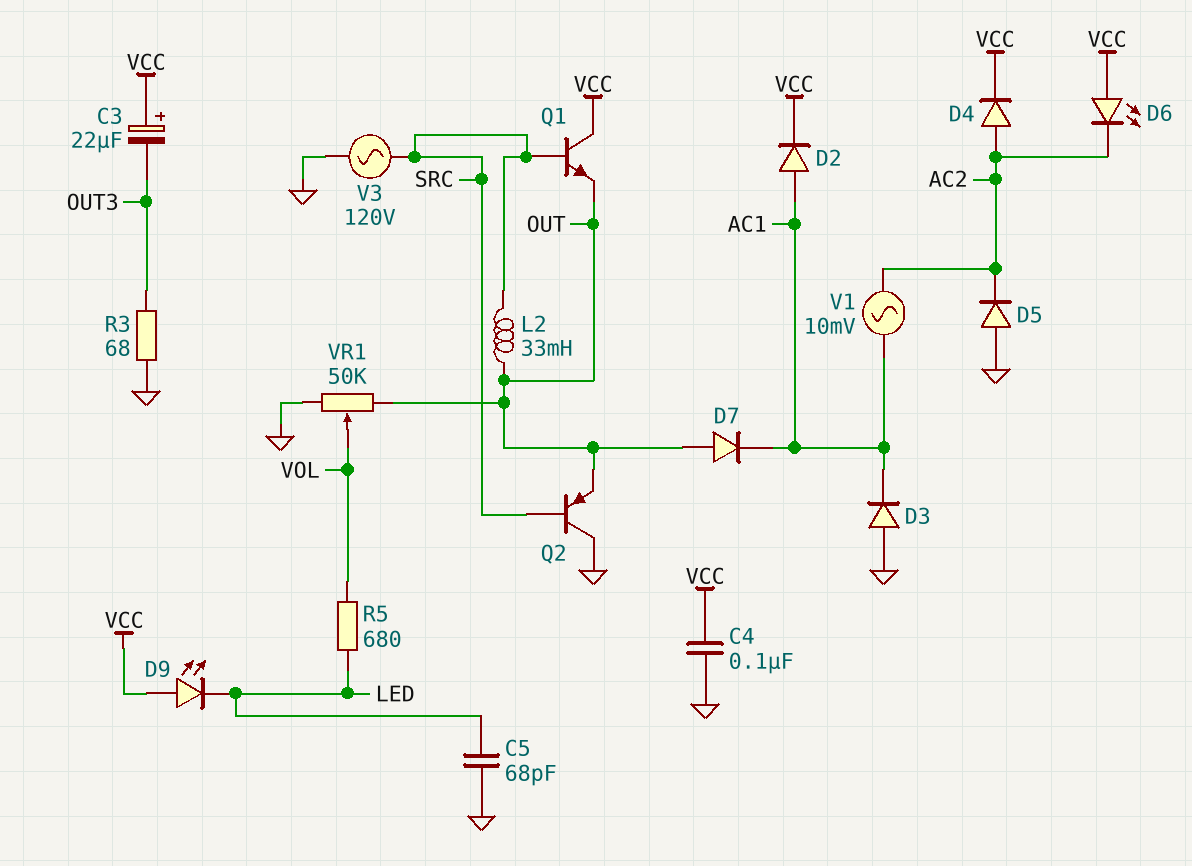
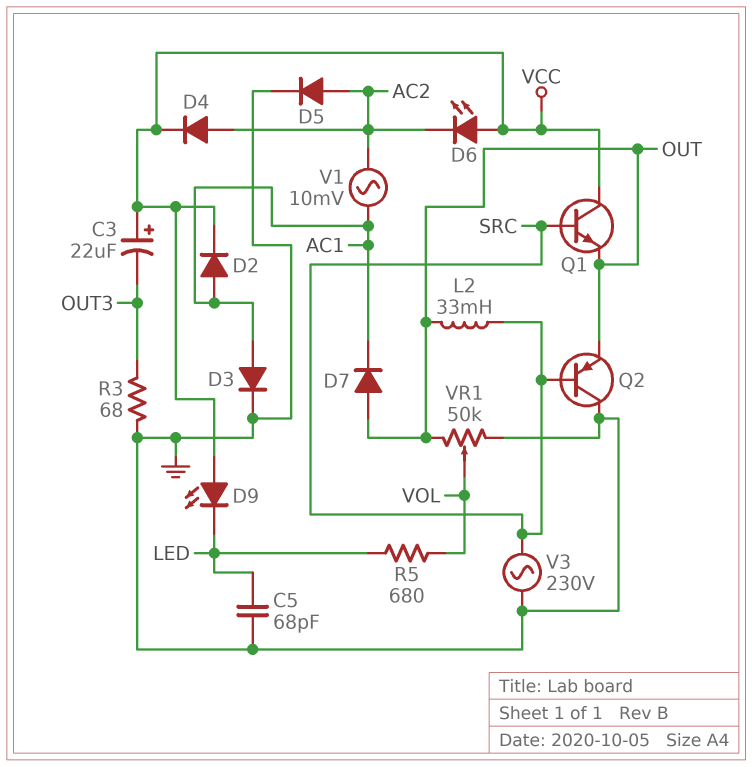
C4: 100nF (GND, VCC) -> none
D3: diode (A GND, K AC1) -> diode (A AC1, K GND)
D5: diode (A GND, K AC2) -> diode (A AC2, K GND)
V3: AC 120V (GND, SRC) -> AC 230V (GND, SRC)

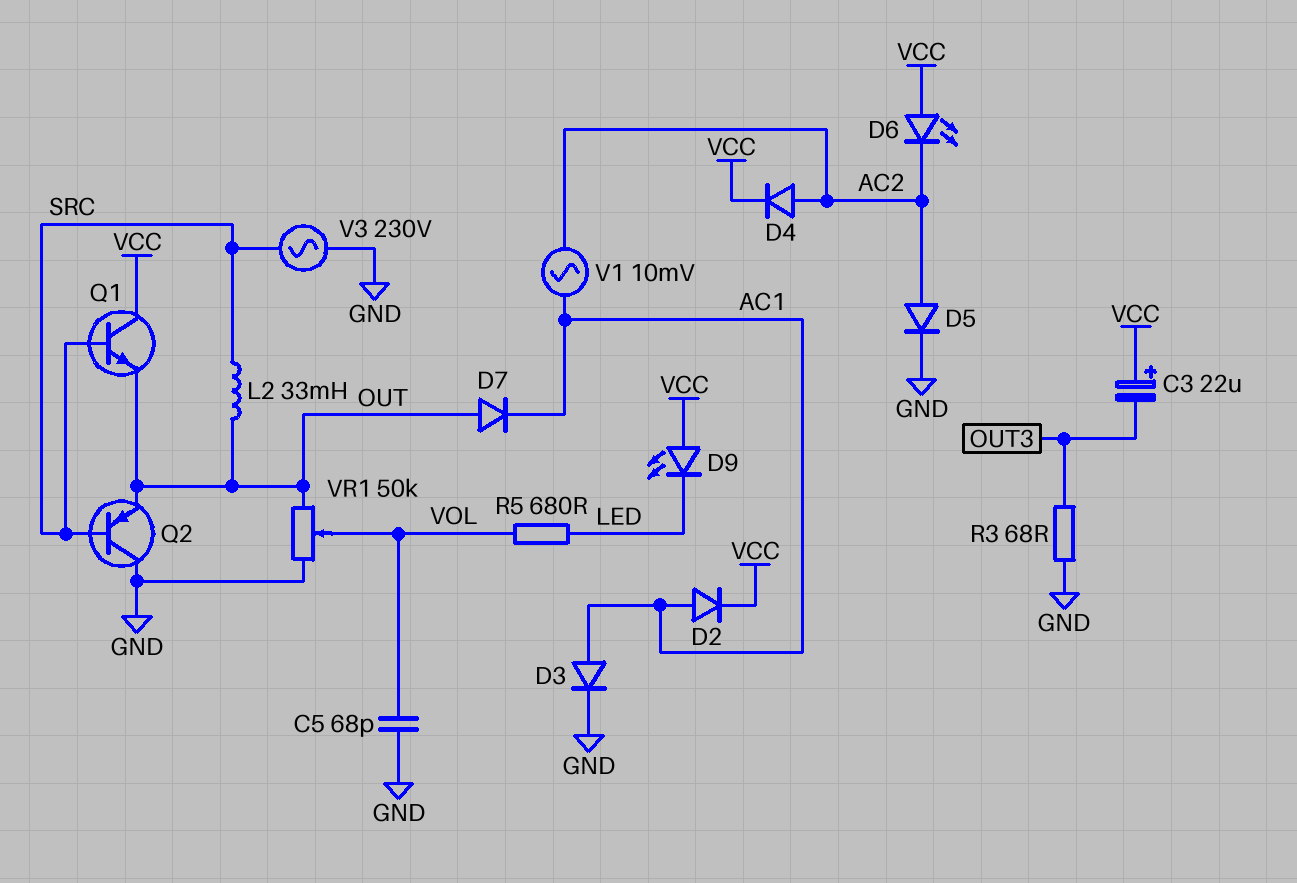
C5: 68pF (GND, LED) -> 68pF (GND, VOL)

